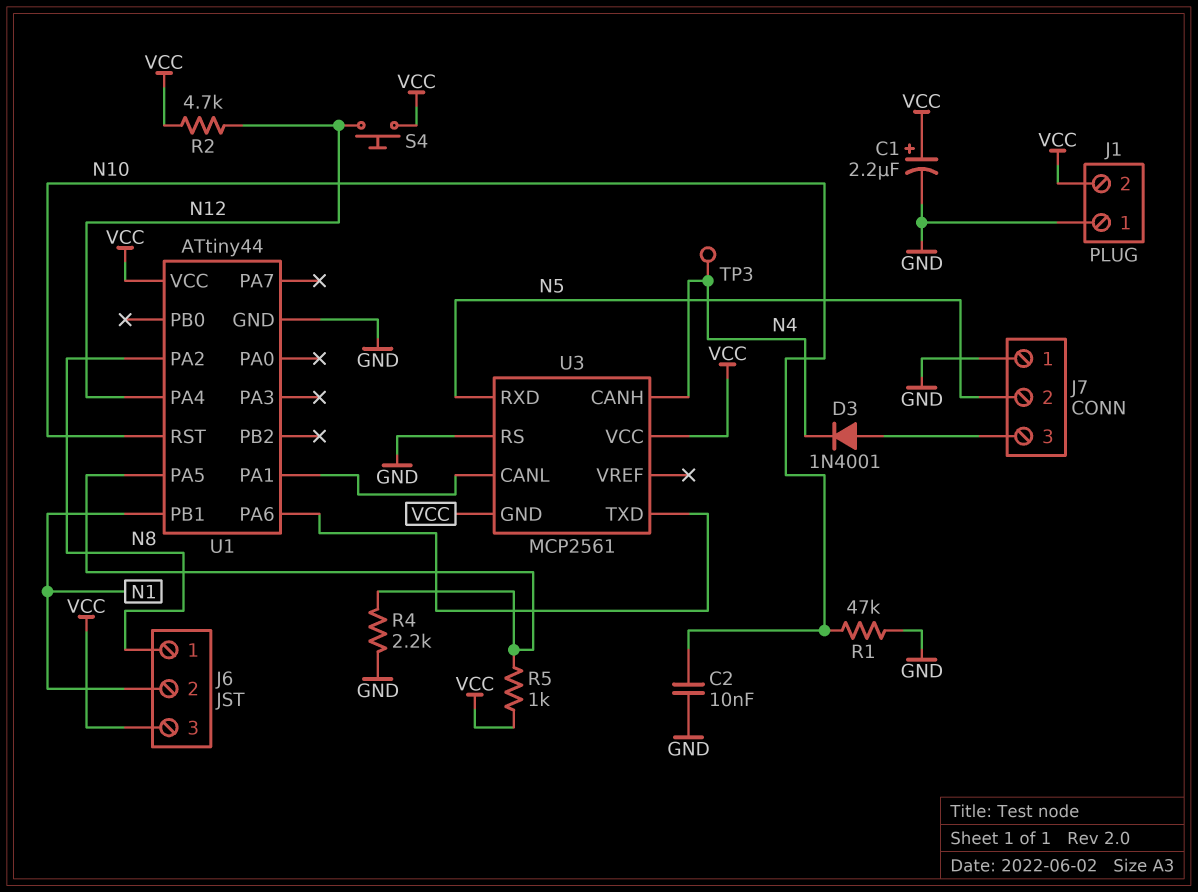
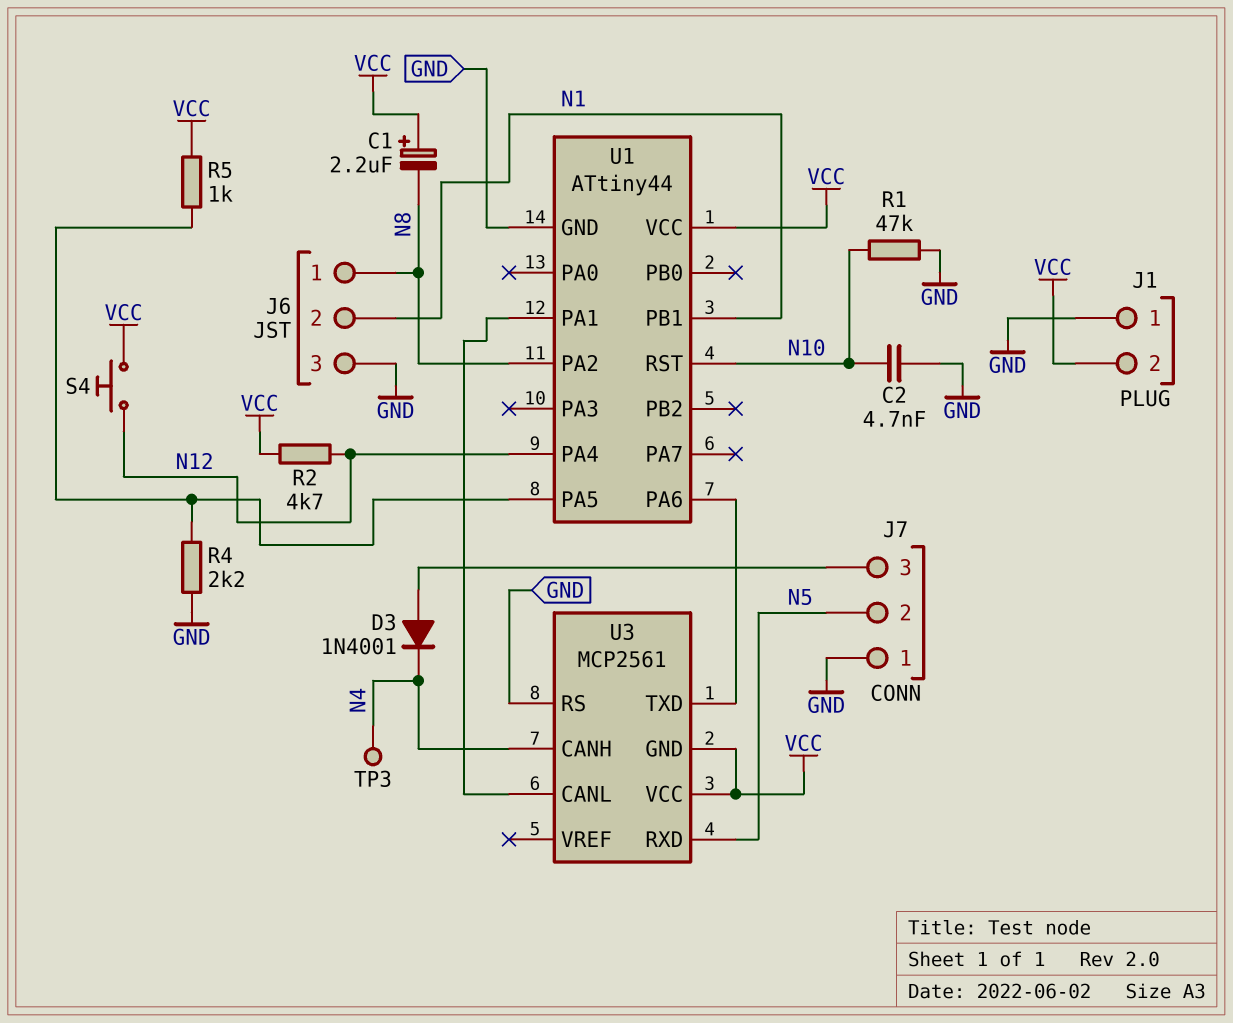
C1: 2.2uF (plus VCC, minus GND) -> 2.2uF (plus VCC, minus N8)
C2: 10nF (GND, N10) -> 4.7nF (GND, N10)
J6 pin 3: VCC -> GND

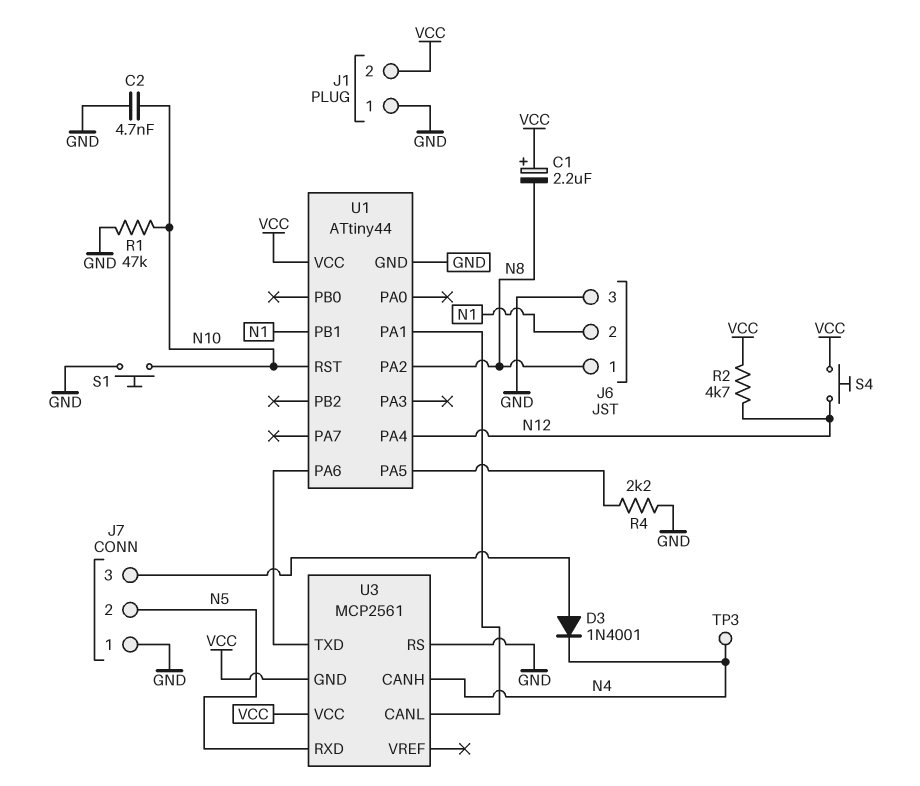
R5: 1k (U1/PA5, VCC) -> none
S1: none -> button (GND, N10)

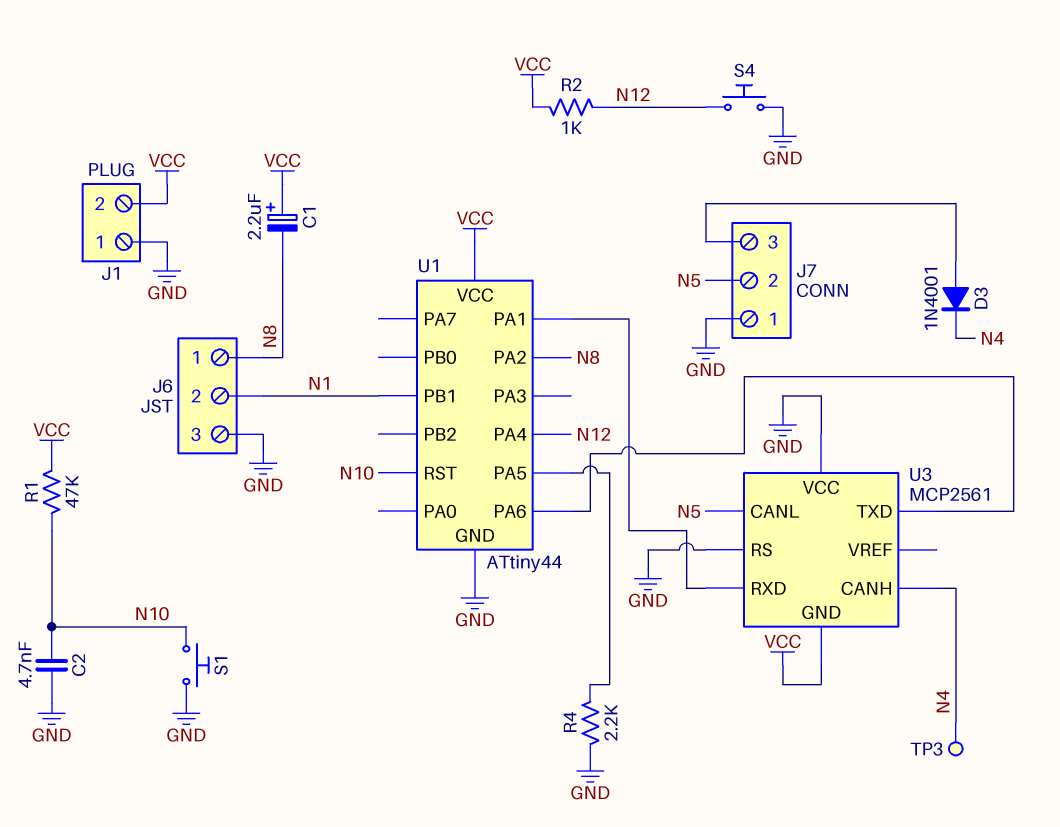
R1: 47k (GND, N10) -> 47k (N10, VCC)
R2: 4.7k (N12, VCC) -> 1k (N12, VCC)
S4: button (N12, VCC) -> button (GND, N12)
U3 pin CANL: U1/PA1 -> N5
U3 pin RXD: N5 -> U1/PA1
U3 pin VCC: VCC -> GND

